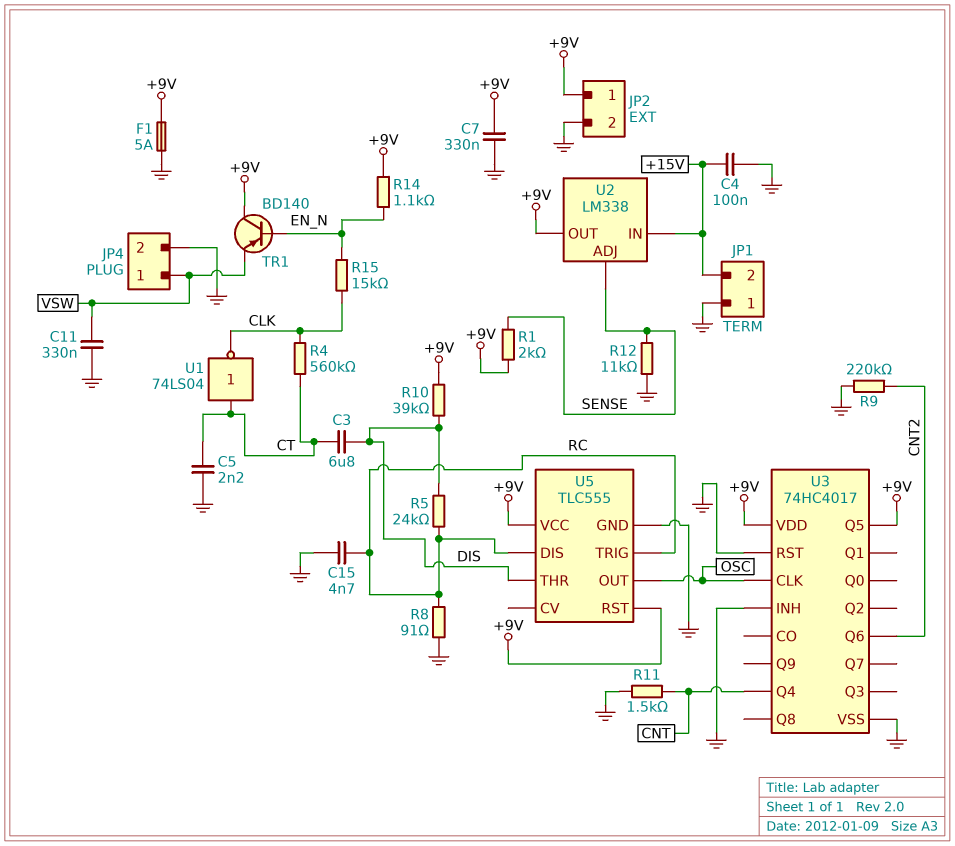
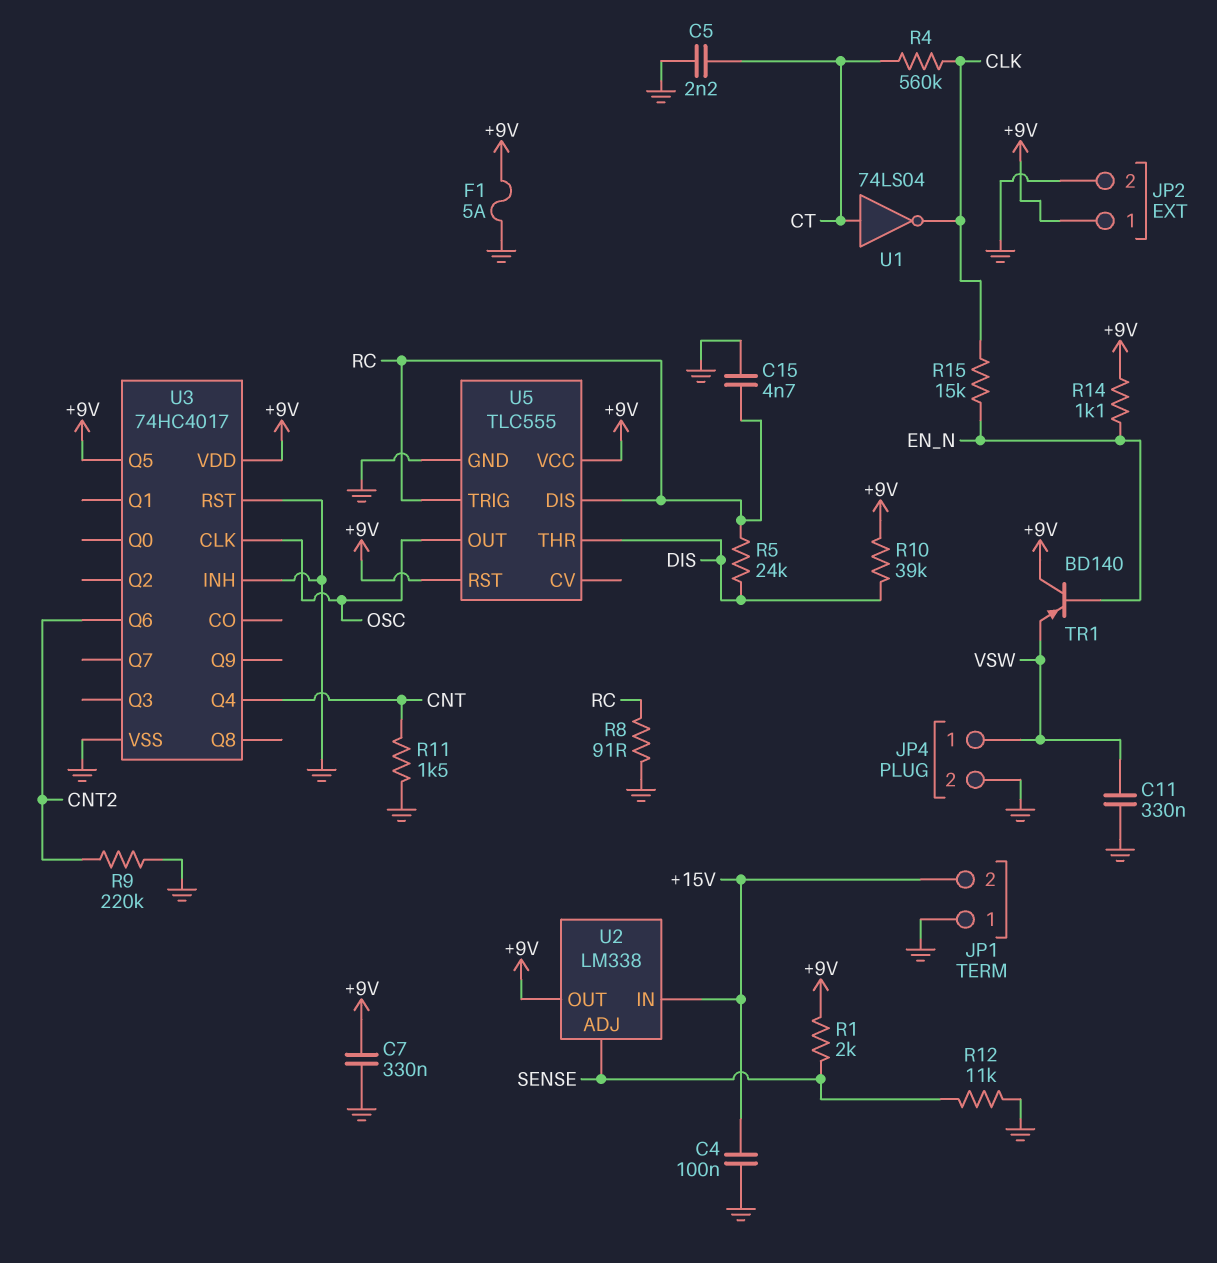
C3: 6.8uF (CT, DIS) -> none

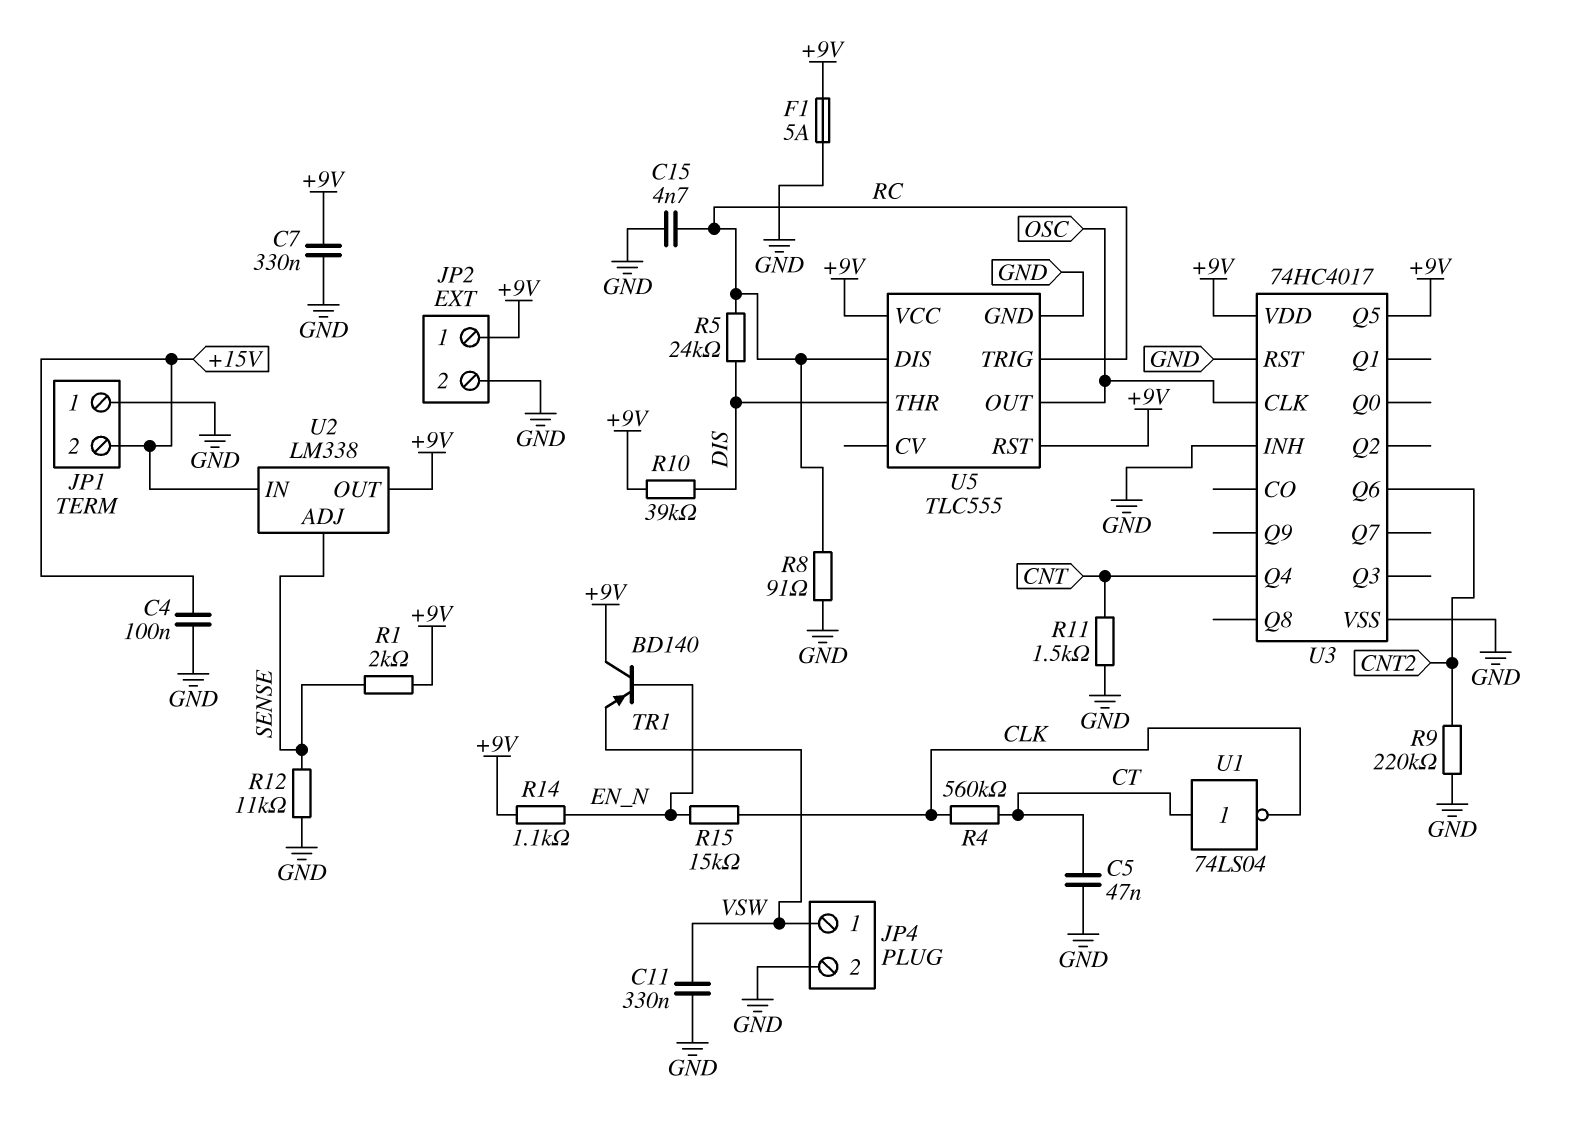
C5: 2.2nF (CT, GND) -> 47nF (CT, GND)

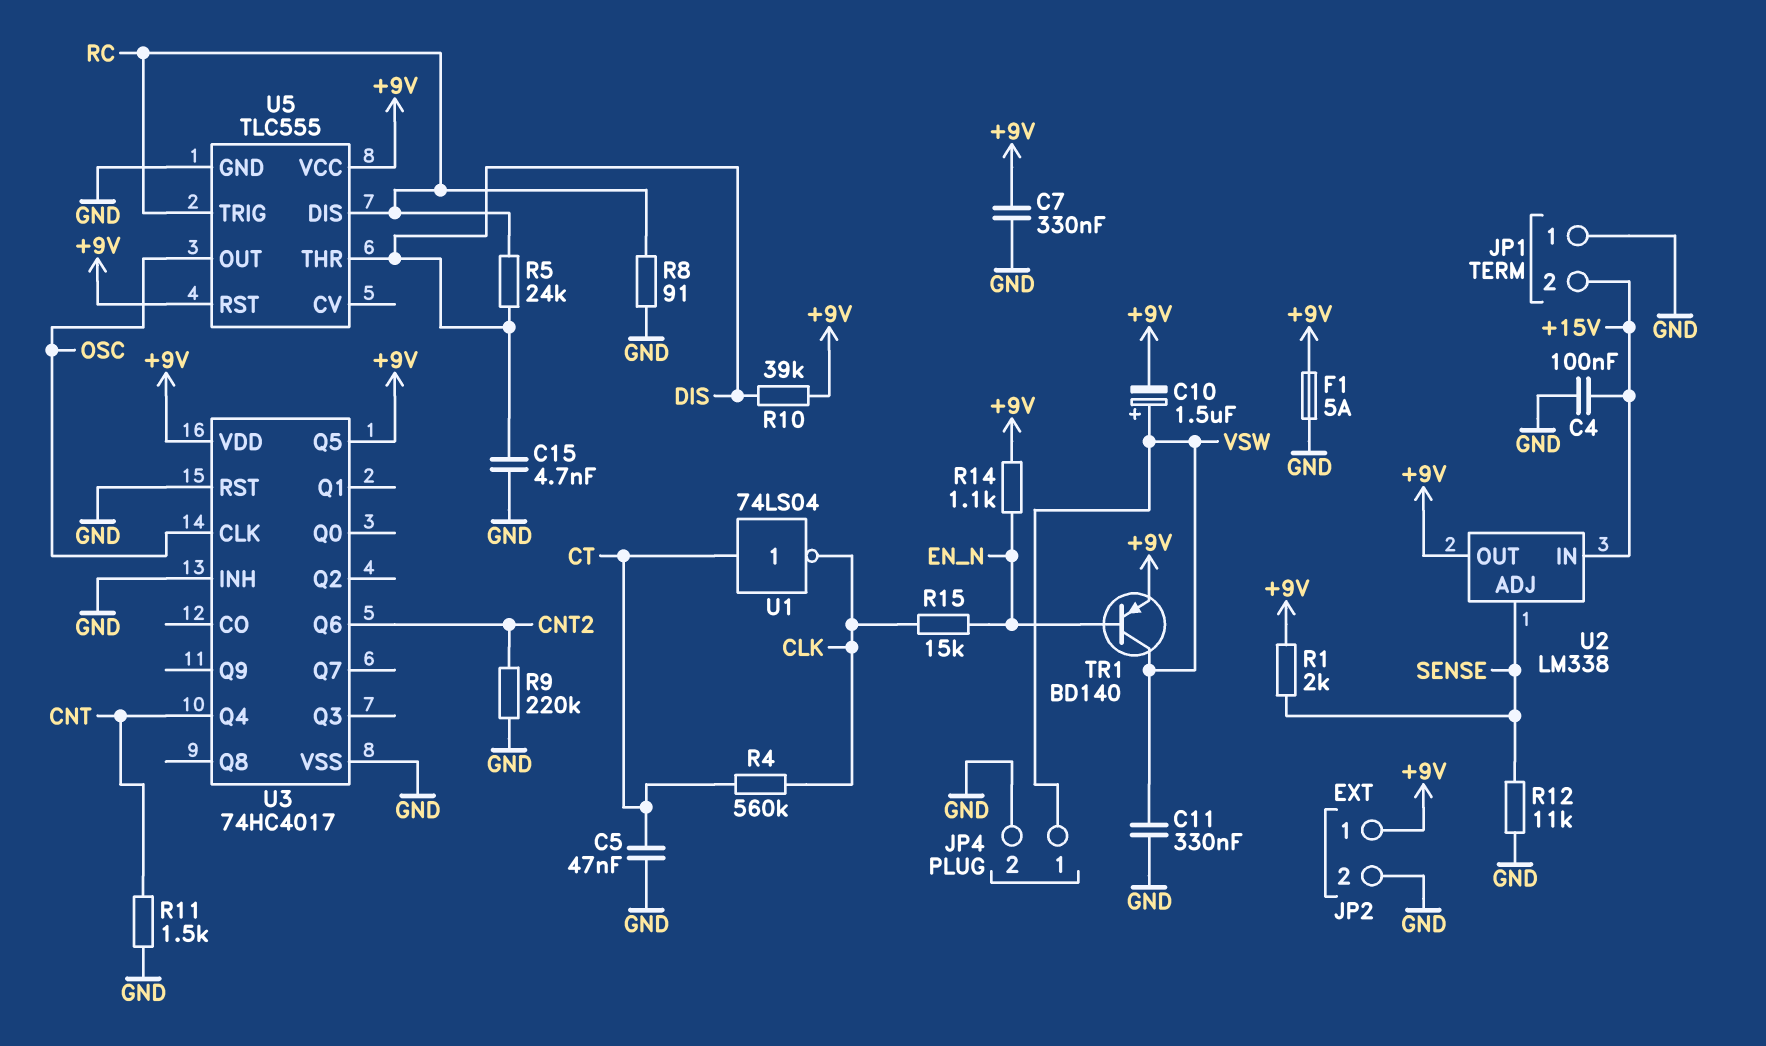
C10: none -> 1.5uF (plus VSW, minus +9V)
C15: 4.7nF (GND, RC) -> 4.7nF (DIS, GND)
TR1: PNP BD140 (B EN_N, C +9V, E VSW) -> PNP BD140 (B EN_N, C VSW, E +9V)

